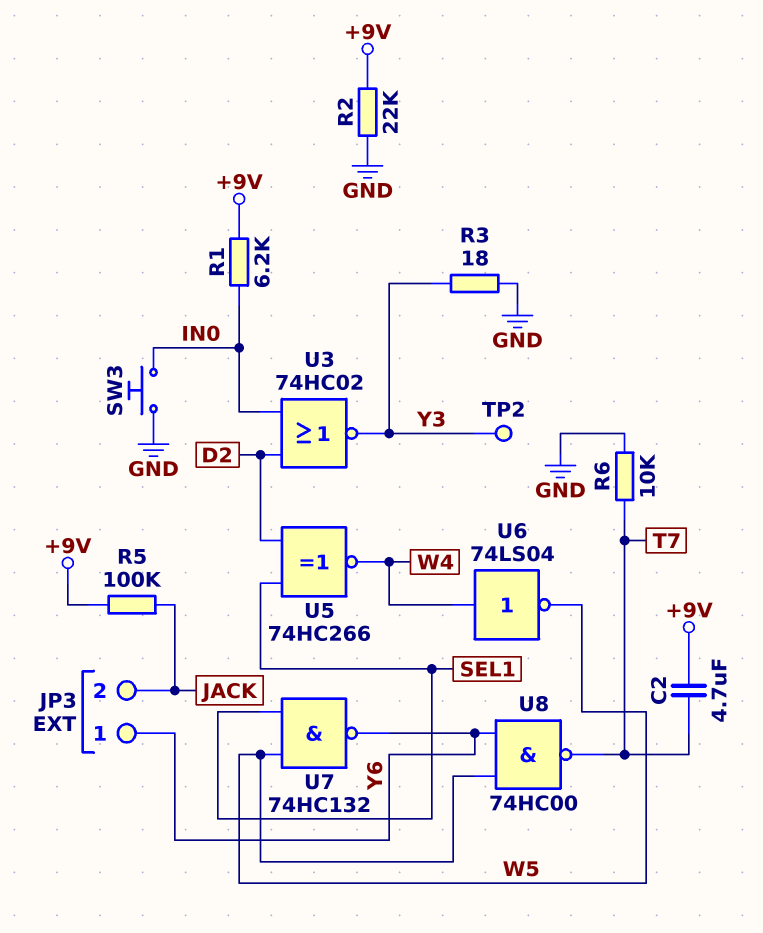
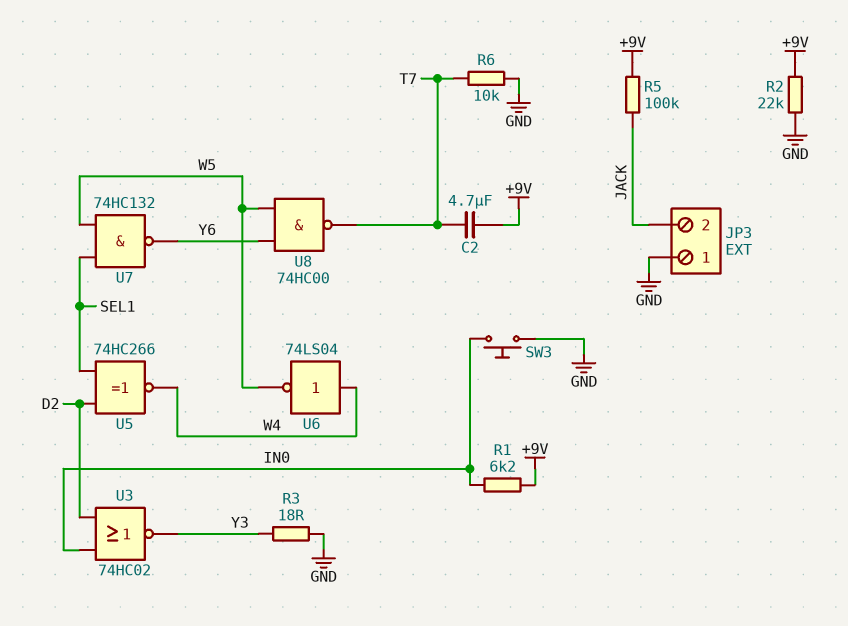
JP3 pin 1: Y6 -> GND
TP2: test point (Y3) -> none

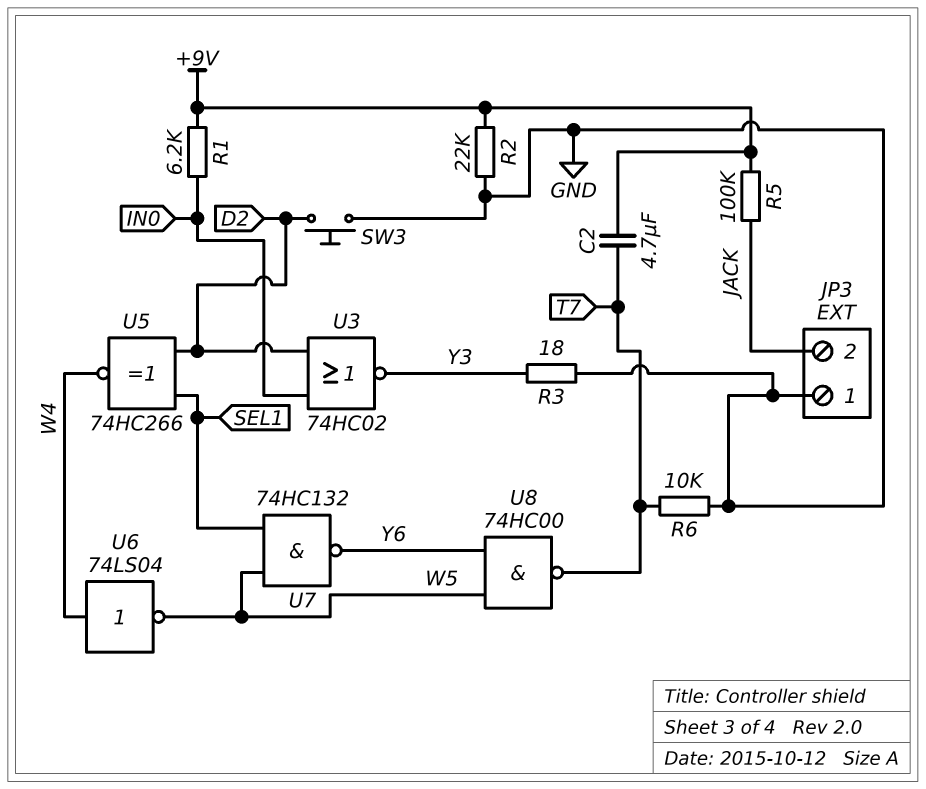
SW3: button (GND, IN0) -> button (D2, GND)

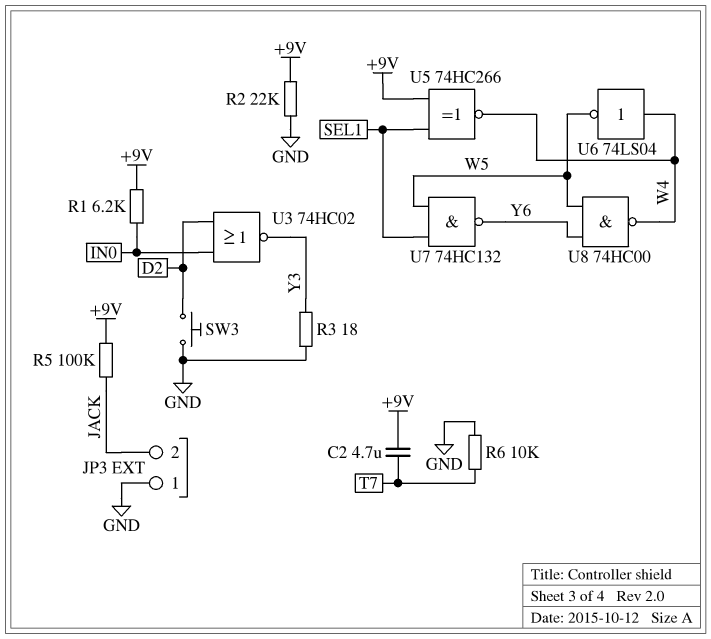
U5: XNOR 74HC266 (in D2, in SEL1, out W4) -> XNOR 74HC266 (in +9V, in SEL1, out W4)
U8: NAND 74HC00 (in W5, in Y6, out T7) -> NAND 74HC00 (in W5, in Y6, out W4)

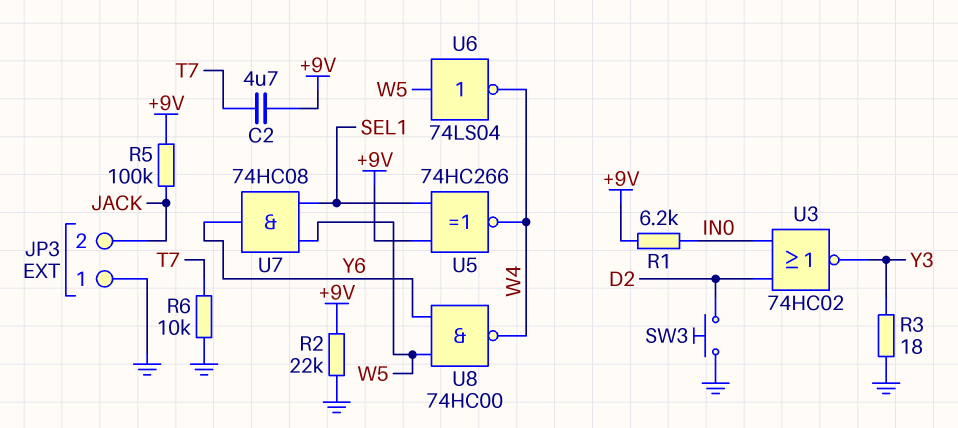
U6: NOT 74LS04 (in W4, out W5) -> NOT 74LS04 (in W5, out W4)
U7: NAND 74HC132 (in SEL1, in W5, out Y6) -> AND 74HC08 (in SEL1, in W5, out Y6)

